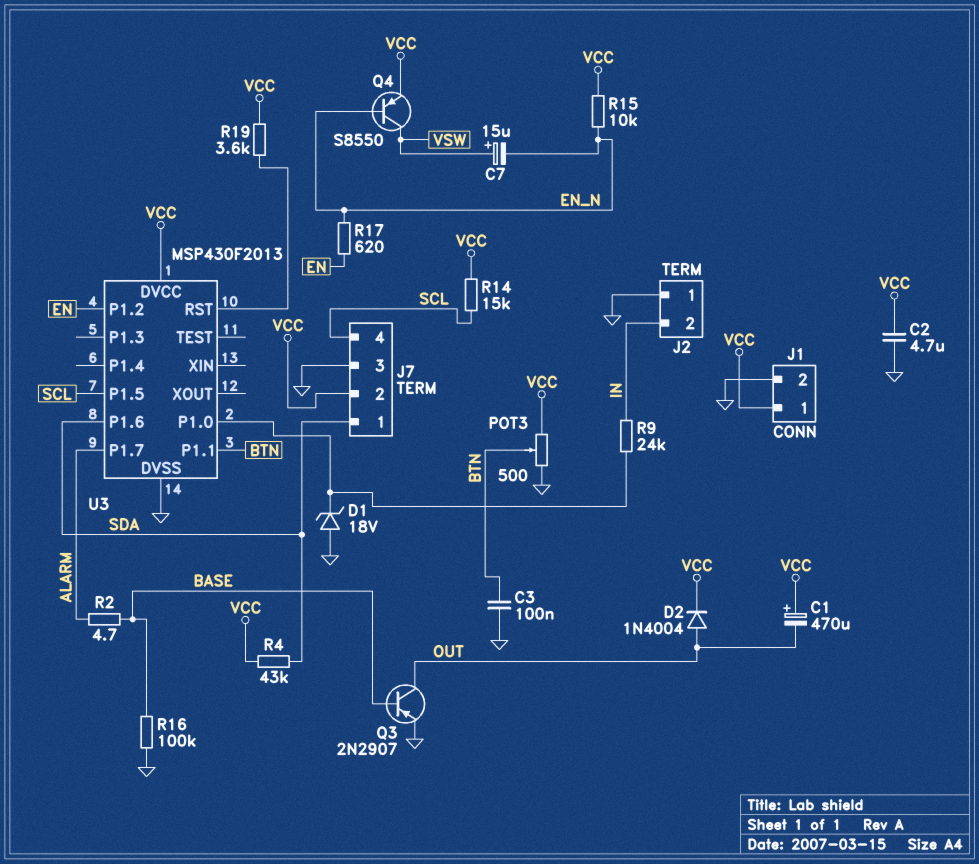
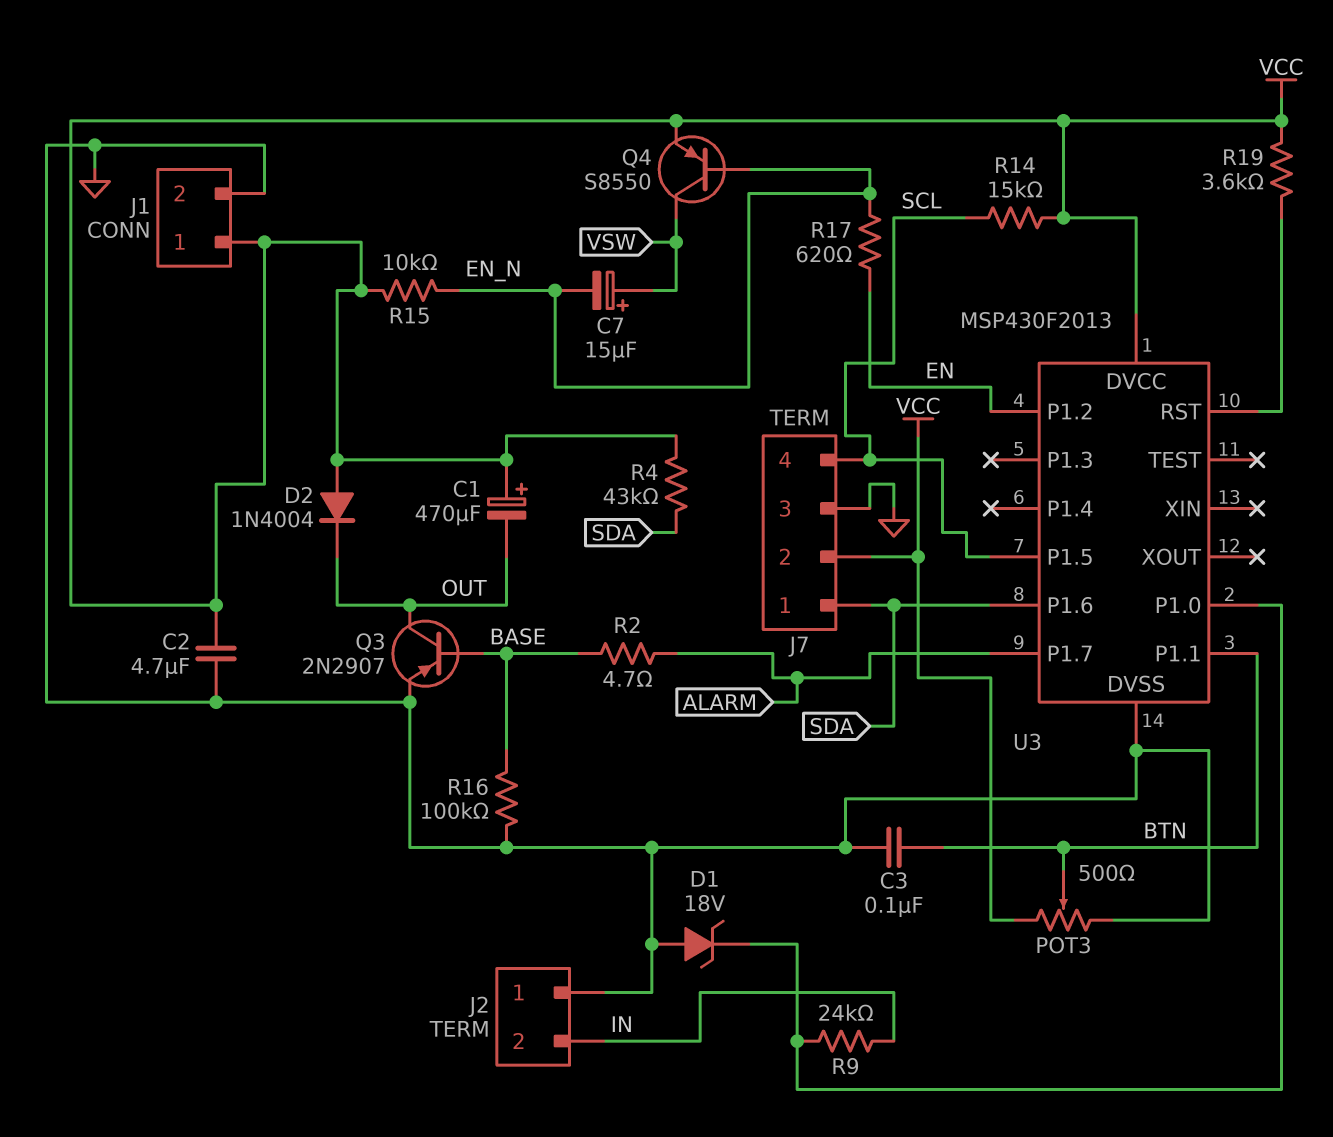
D2: diode 1N4004 (A OUT, K VCC) -> diode 1N4004 (A VCC, K OUT)

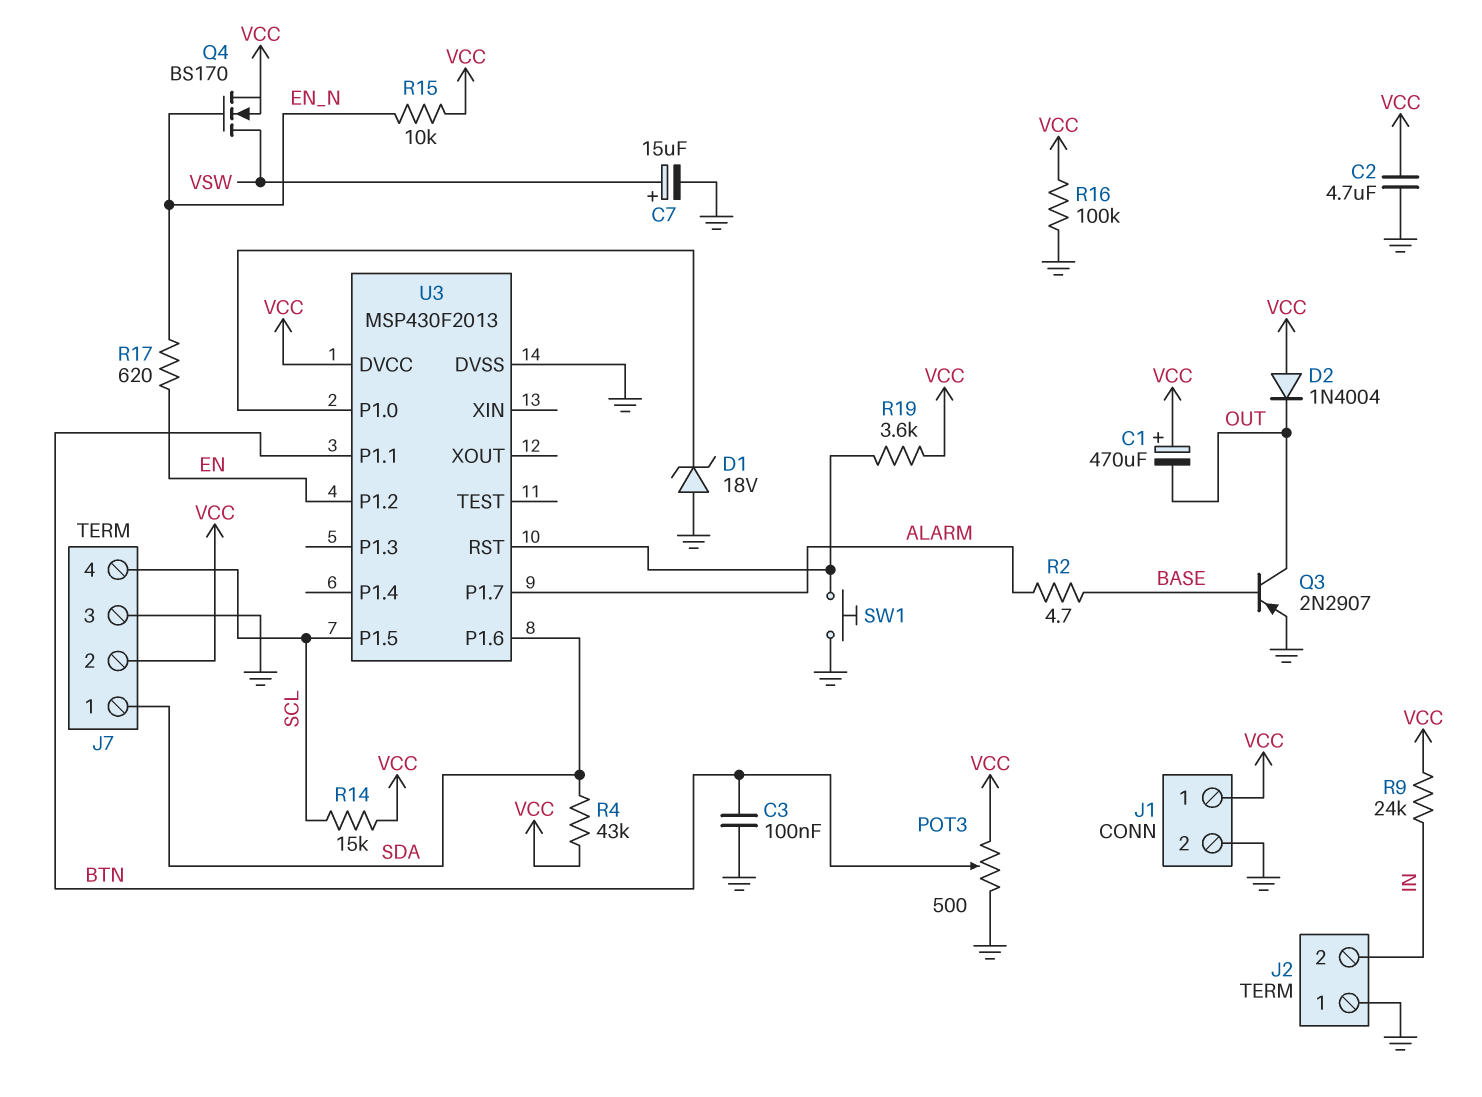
C7: 15uF (plus VSW, minus EN_N) -> 15uF (plus VSW, minus GND)
Q4: PNP S8550 (B EN_N, C VSW, E VCC) -> NMOS BS170 (G EN_N, D VSW, S VCC)
R9: 24k (IN, U3/P1.0) -> 24k (IN, VCC)
R16: 100k (BASE, GND) -> 100k (GND, VCC)
SW1: none -> button (GND, U3/RST)

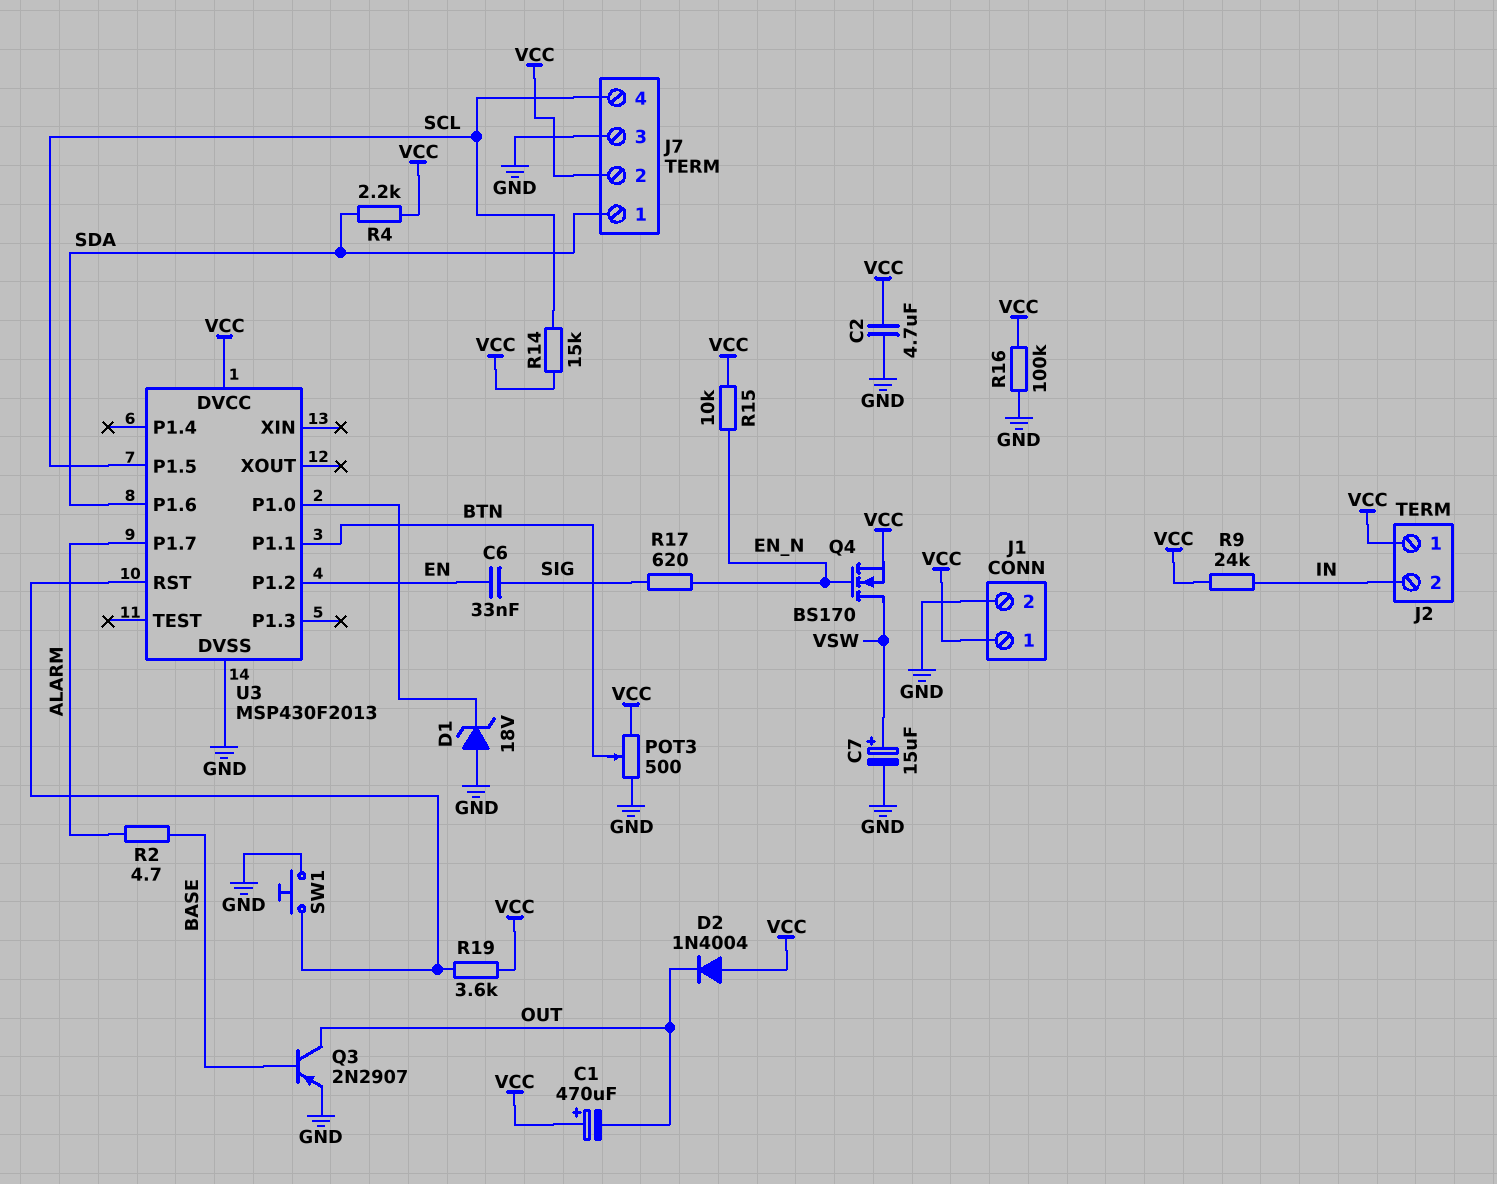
C3: 100nF (BTN, GND) -> none
C6: none -> 33nF (EN, SIG)
J2 pin 1: GND -> VCC
R4: 43k (SDA, VCC) -> 2.2k (SDA, VCC)
R17: 620 (EN, EN_N) -> 620 (EN_N, SIG)

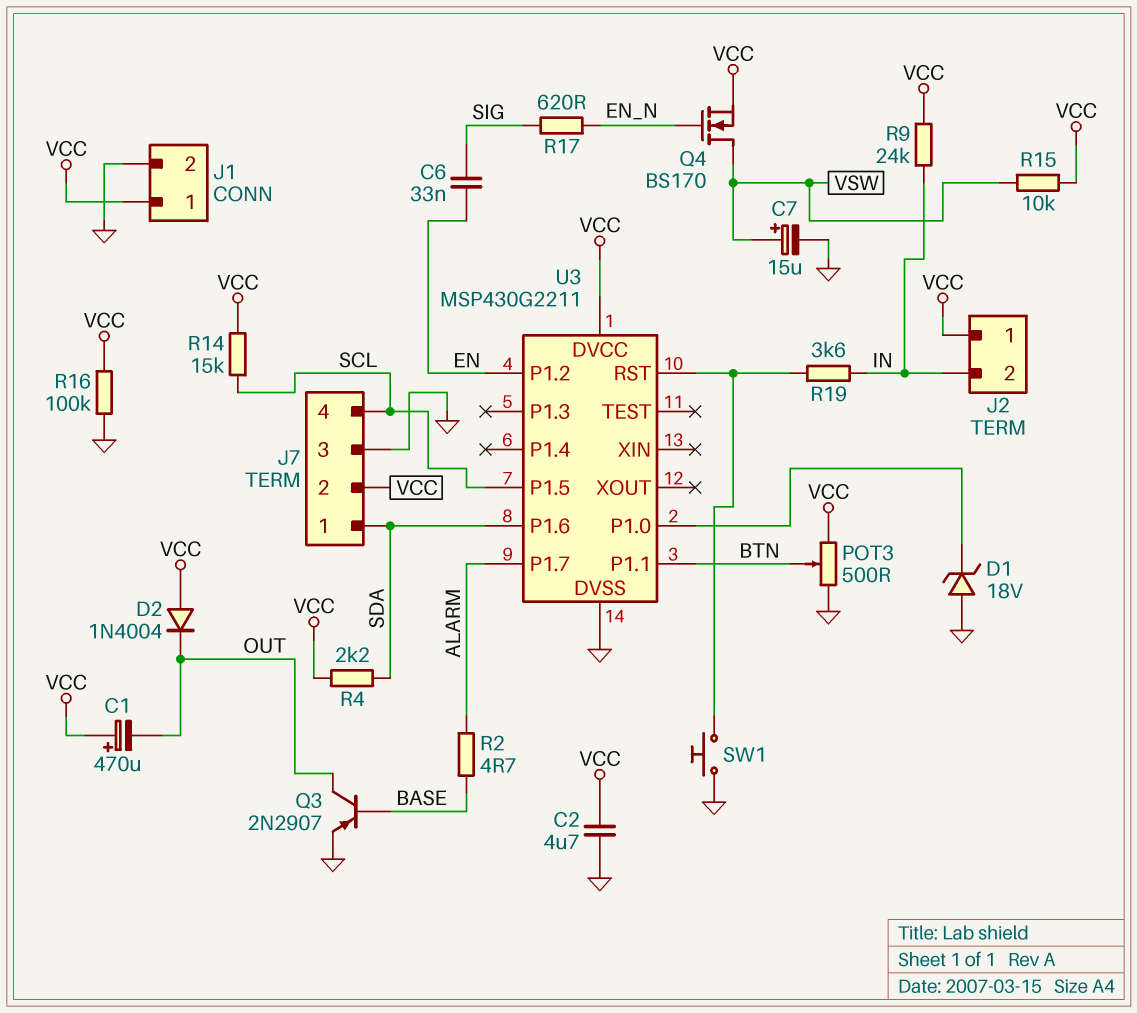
R15: 10k (EN_N, VCC) -> 10k (VCC, VSW)
R19: 3.6k (U3/RST, VCC) -> 3.6k (IN, U3/RST)
U3: MSP430F2013 -> MSP430G2211

